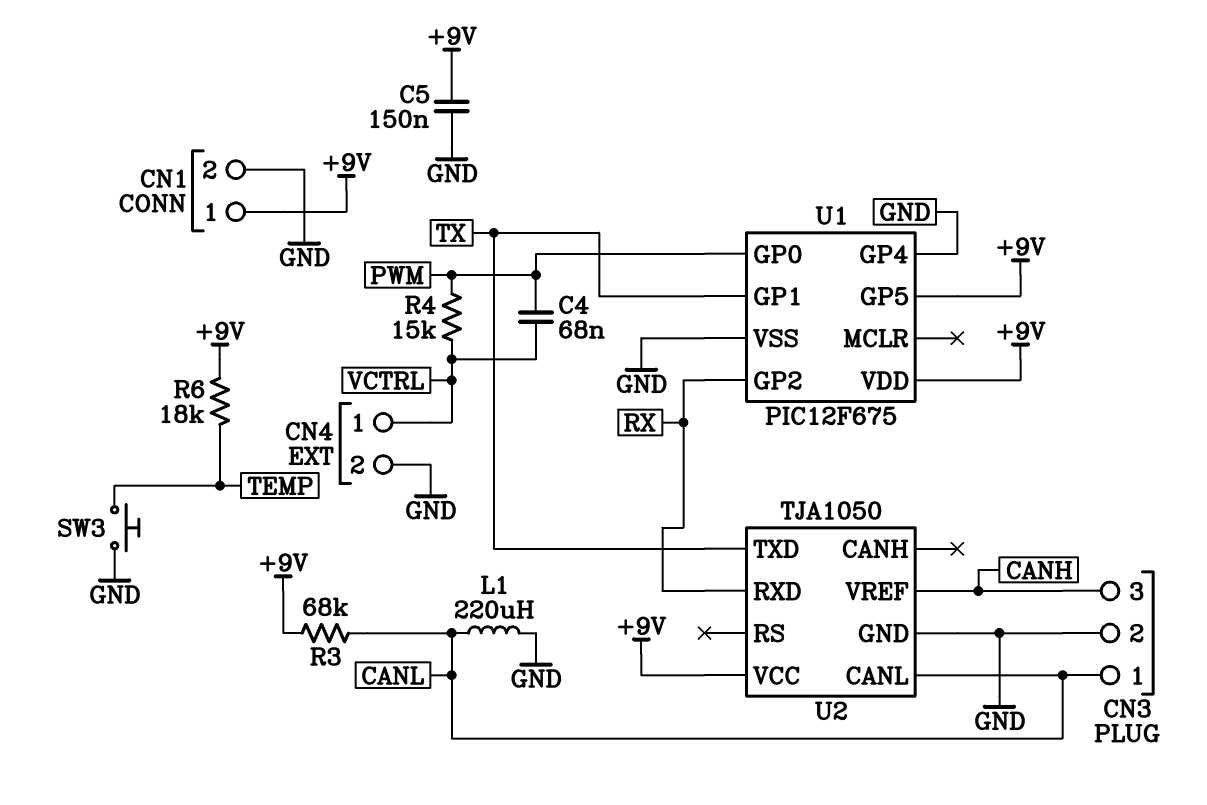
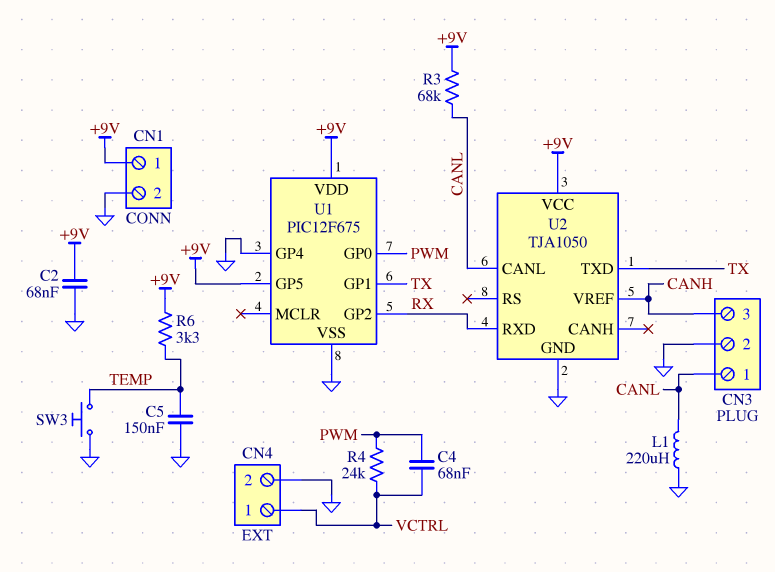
C2: none -> 68nF (+9V, GND)
C5: 150nF (+9V, GND) -> 150nF (GND, TEMP)
R4: 15k (PWM, VCTRL) -> 24k (PWM, VCTRL)
R6: 18k (+9V, TEMP) -> 3.3k (+9V, TEMP)

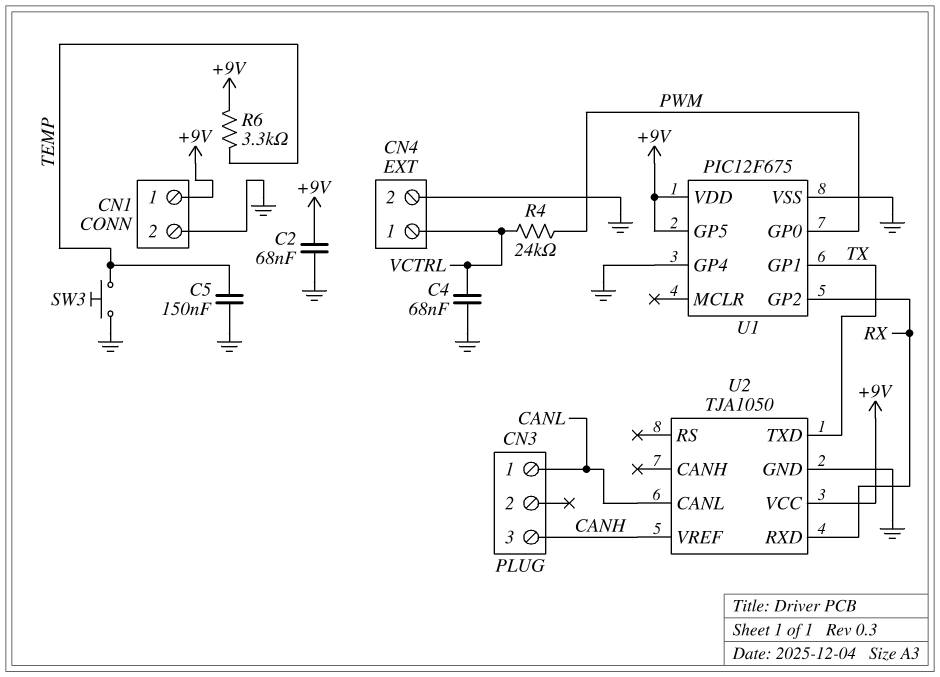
C4: 68nF (PWM, VCTRL) -> 68nF (GND, VCTRL)
CN3 pin 2: GND -> none
L1: 220uH (CANL, GND) -> none
R3: 68k (+9V, CANL) -> none

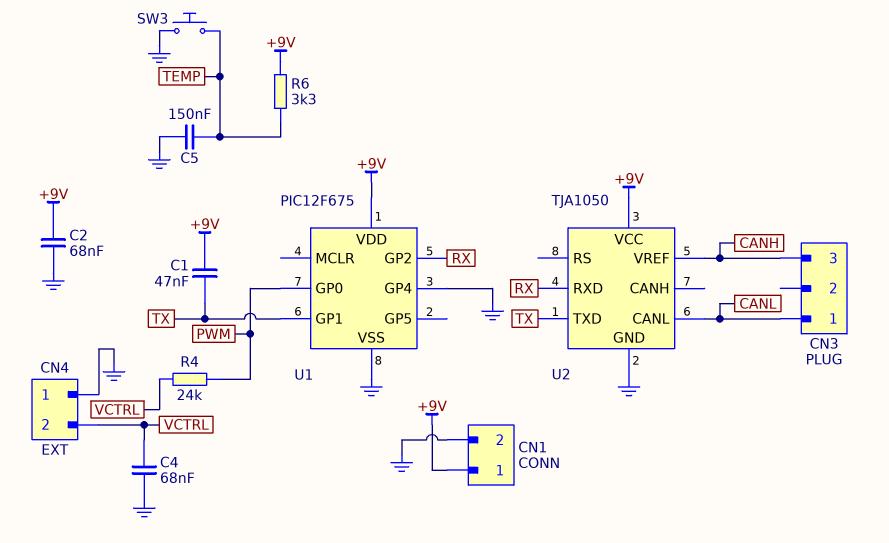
C1: none -> 47nF (+9V, TX)
CN4 pin 1: VCTRL -> GND
CN4 pin 2: GND -> VCTRL
U1 pin GP5: +9V -> none

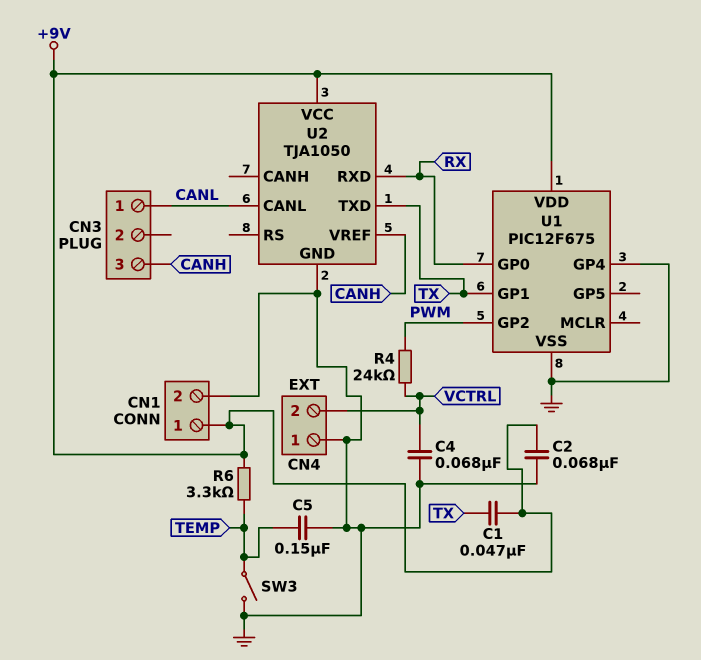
SW3: button (GND, TEMP) -> switch (GND, TEMP)
U1 pin GP0: PWM -> RX
U1 pin GP2: RX -> PWM

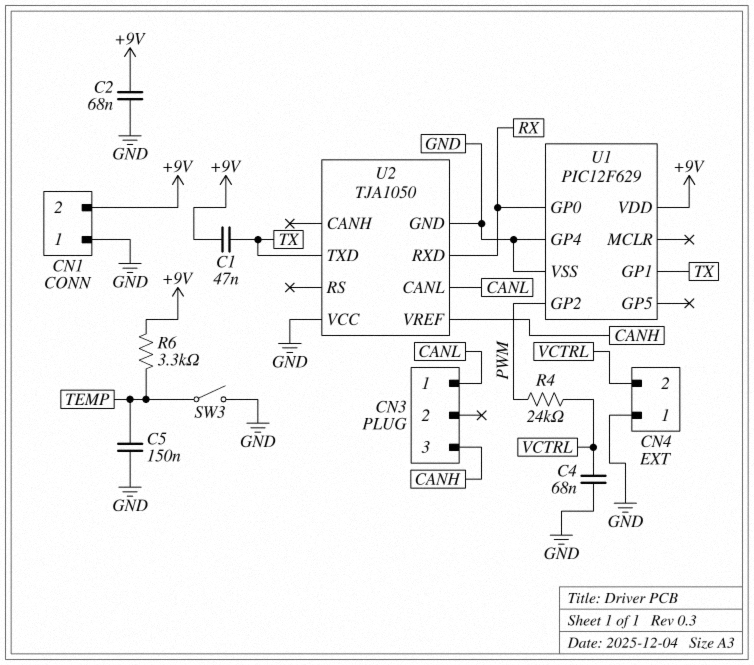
CN1 pin 1: +9V -> GND
CN1 pin 2: GND -> +9V
U1: PIC12F675 -> PIC12F629
U2 pin VCC: +9V -> GND

